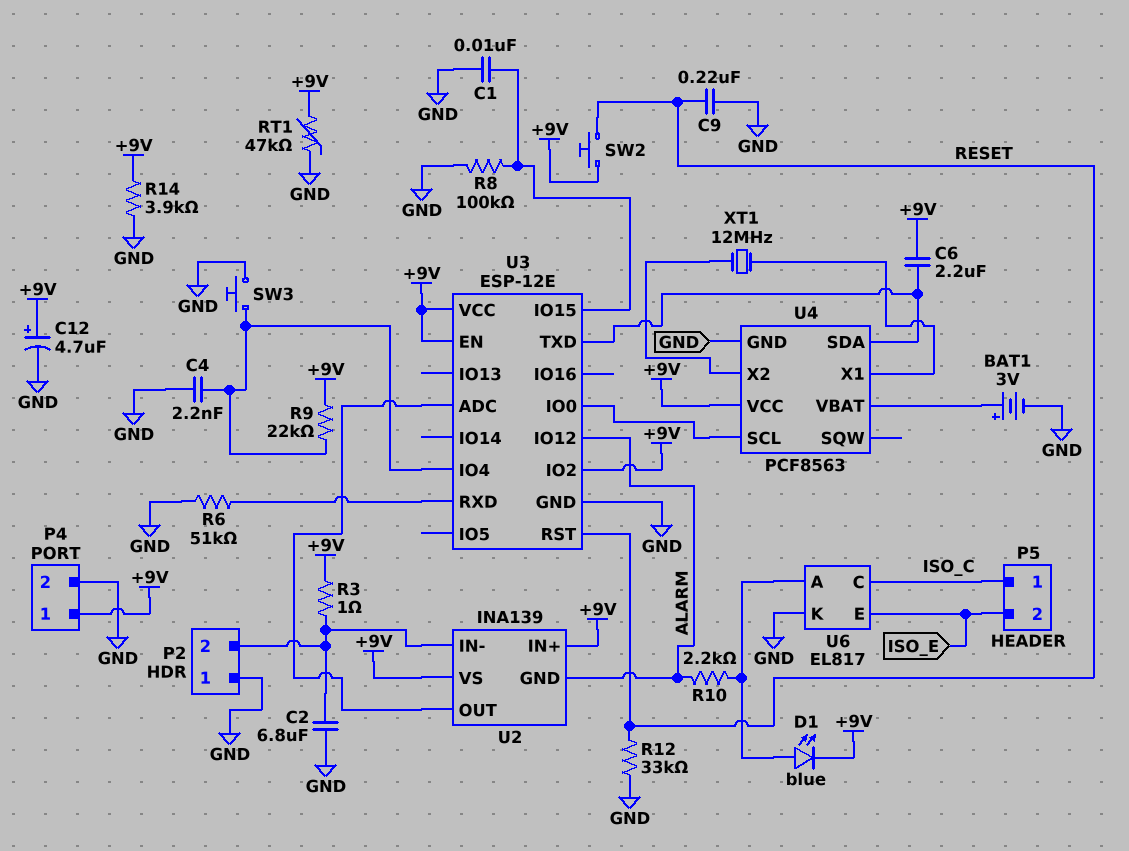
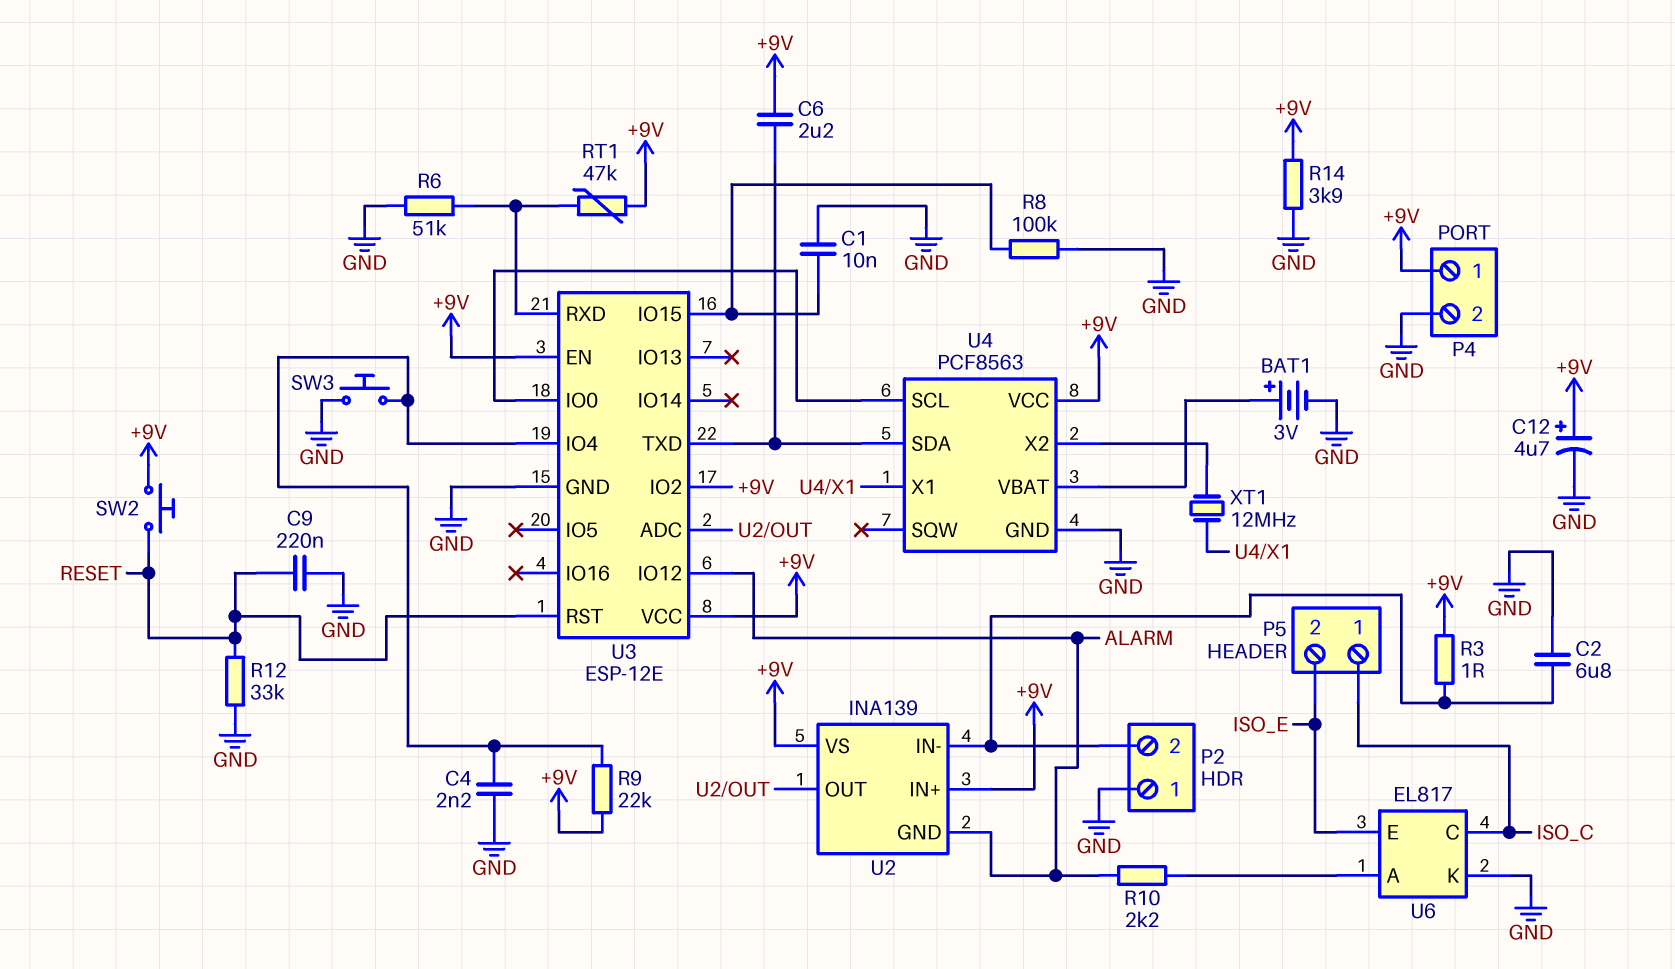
D1: LED blue (A U6/A, K +9V) -> none
RT1: 47k (+9V, GND) -> 47k (+9V, U3/RXD)

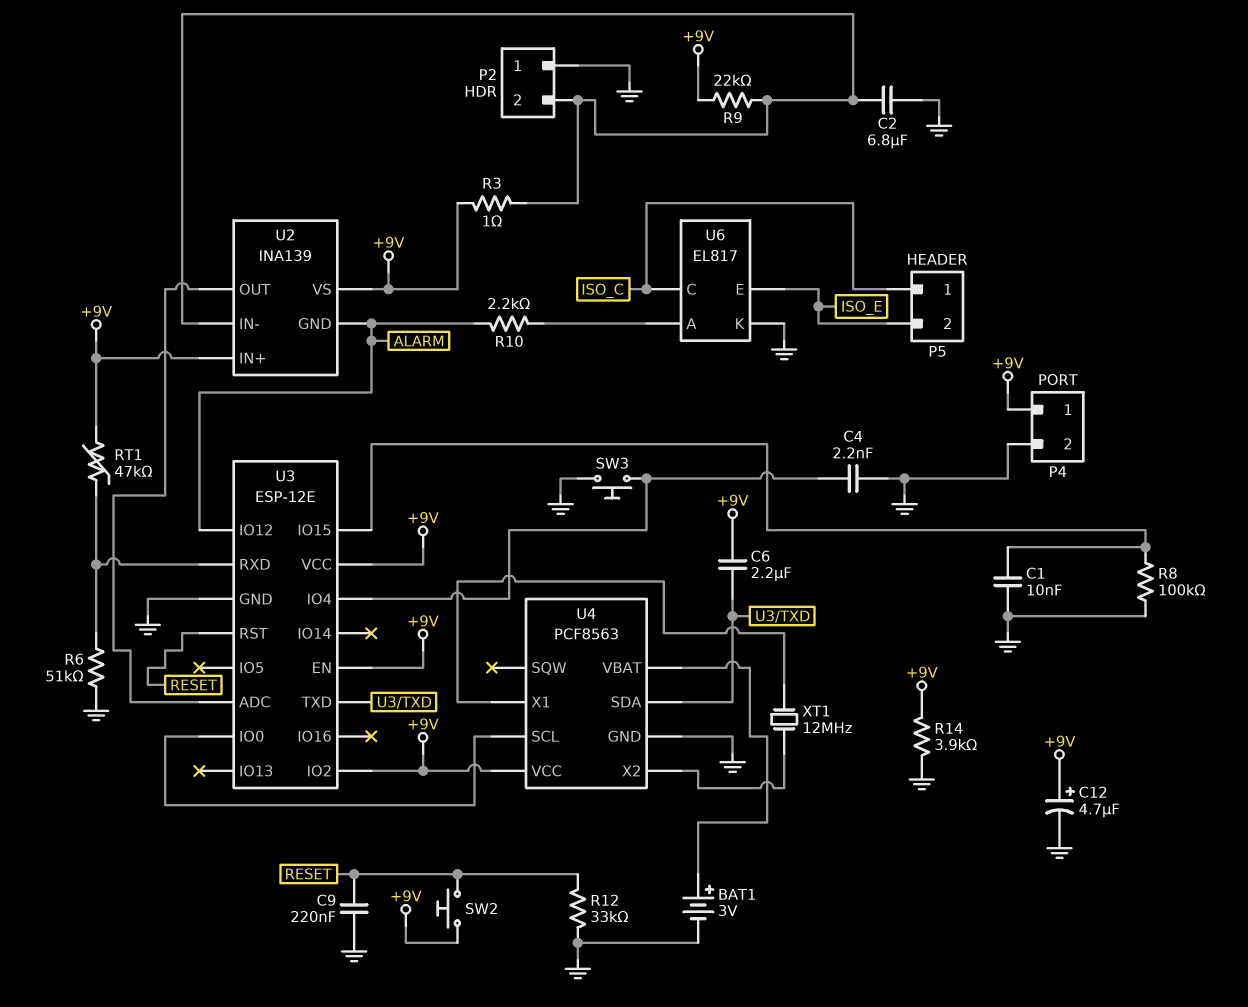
R9: 22k (+9V, U3/IO4) -> 22k (+9V, P2/2)

